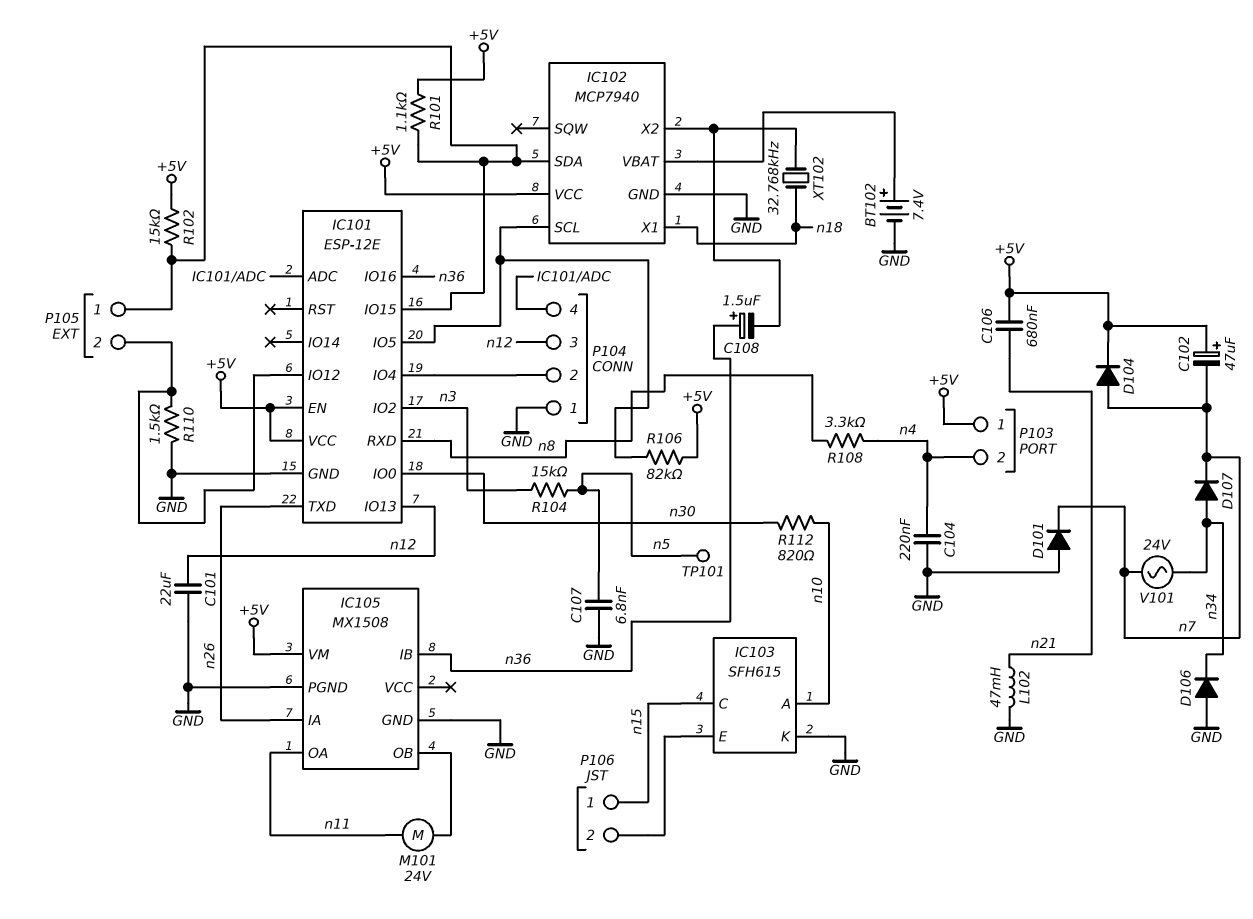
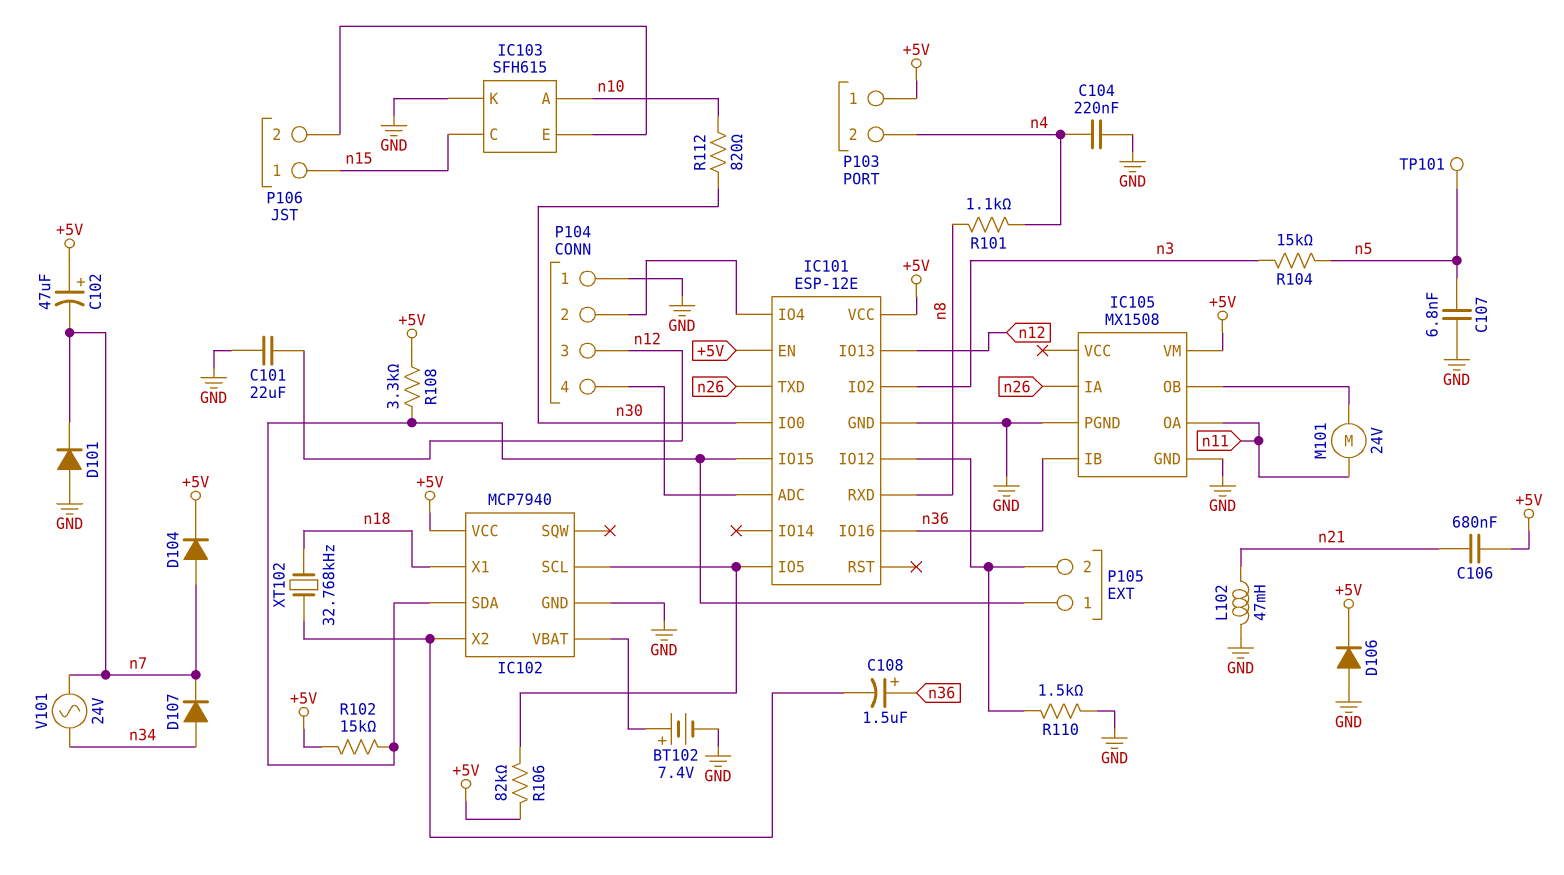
D106: diode (A GND, K n34) -> diode (A GND, K +5V)
R101: 1.1k (+5V, IC101/IO15) -> 1.1k (n4, n8)
R108: 3.3k (n4, n8) -> 3.3k (+5V, IC101/IO15)

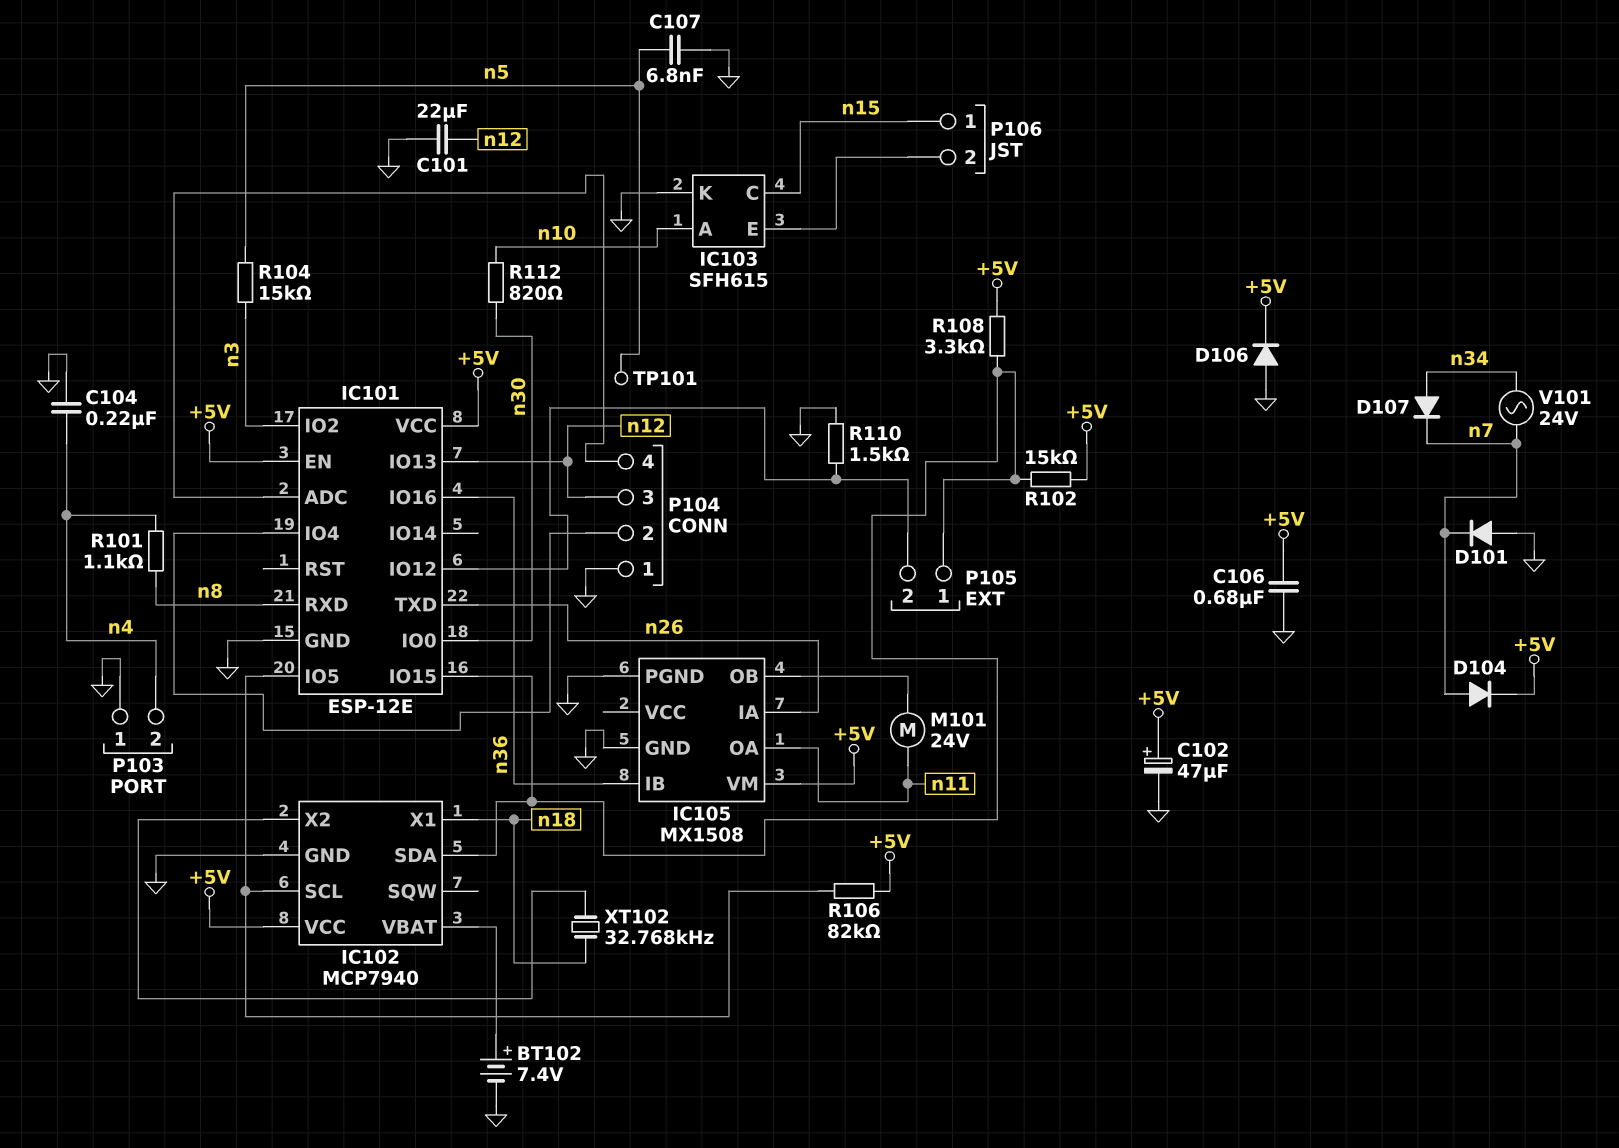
C102: 47uF (plus +5V, minus n7) -> 47uF (plus +5V, minus GND)
C106: 680nF (+5V, n21) -> 680nF (+5V, GND)
C108: 1.5uF (plus n36, minus IC102/X2) -> none
L102: 47mH (GND, n21) -> none
P103 pin 1: +5V -> GND

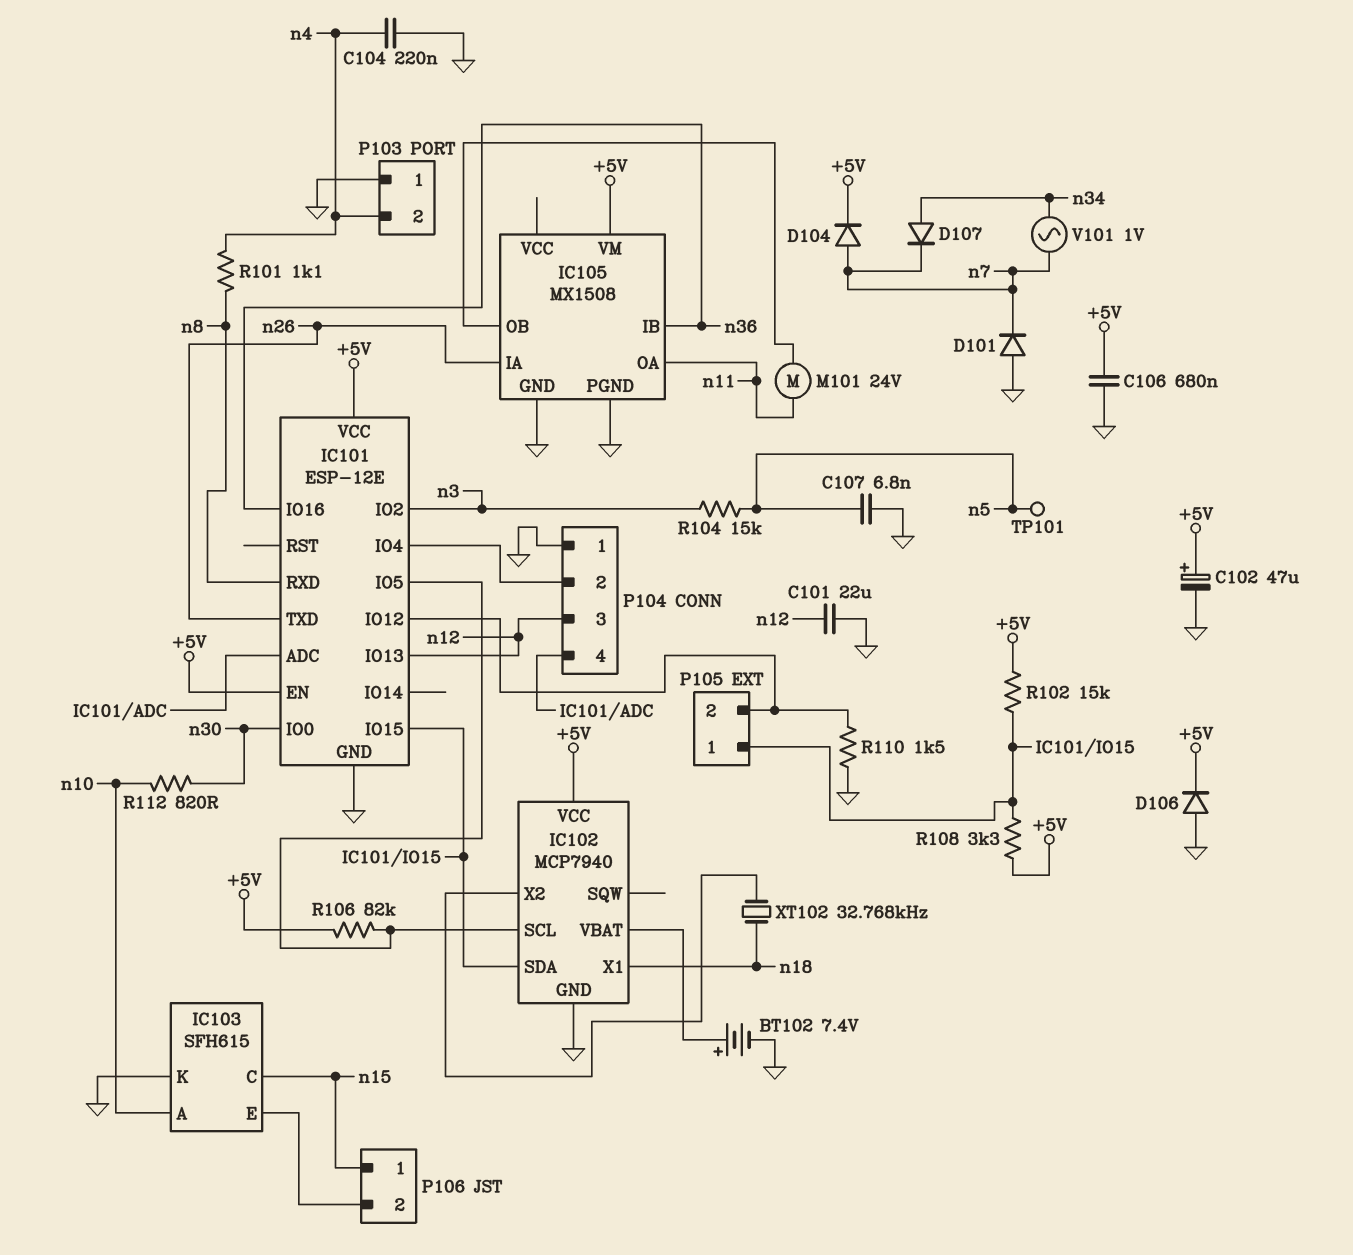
V101: AC 24V (n7, n34) -> AC 1V (n7, n34)

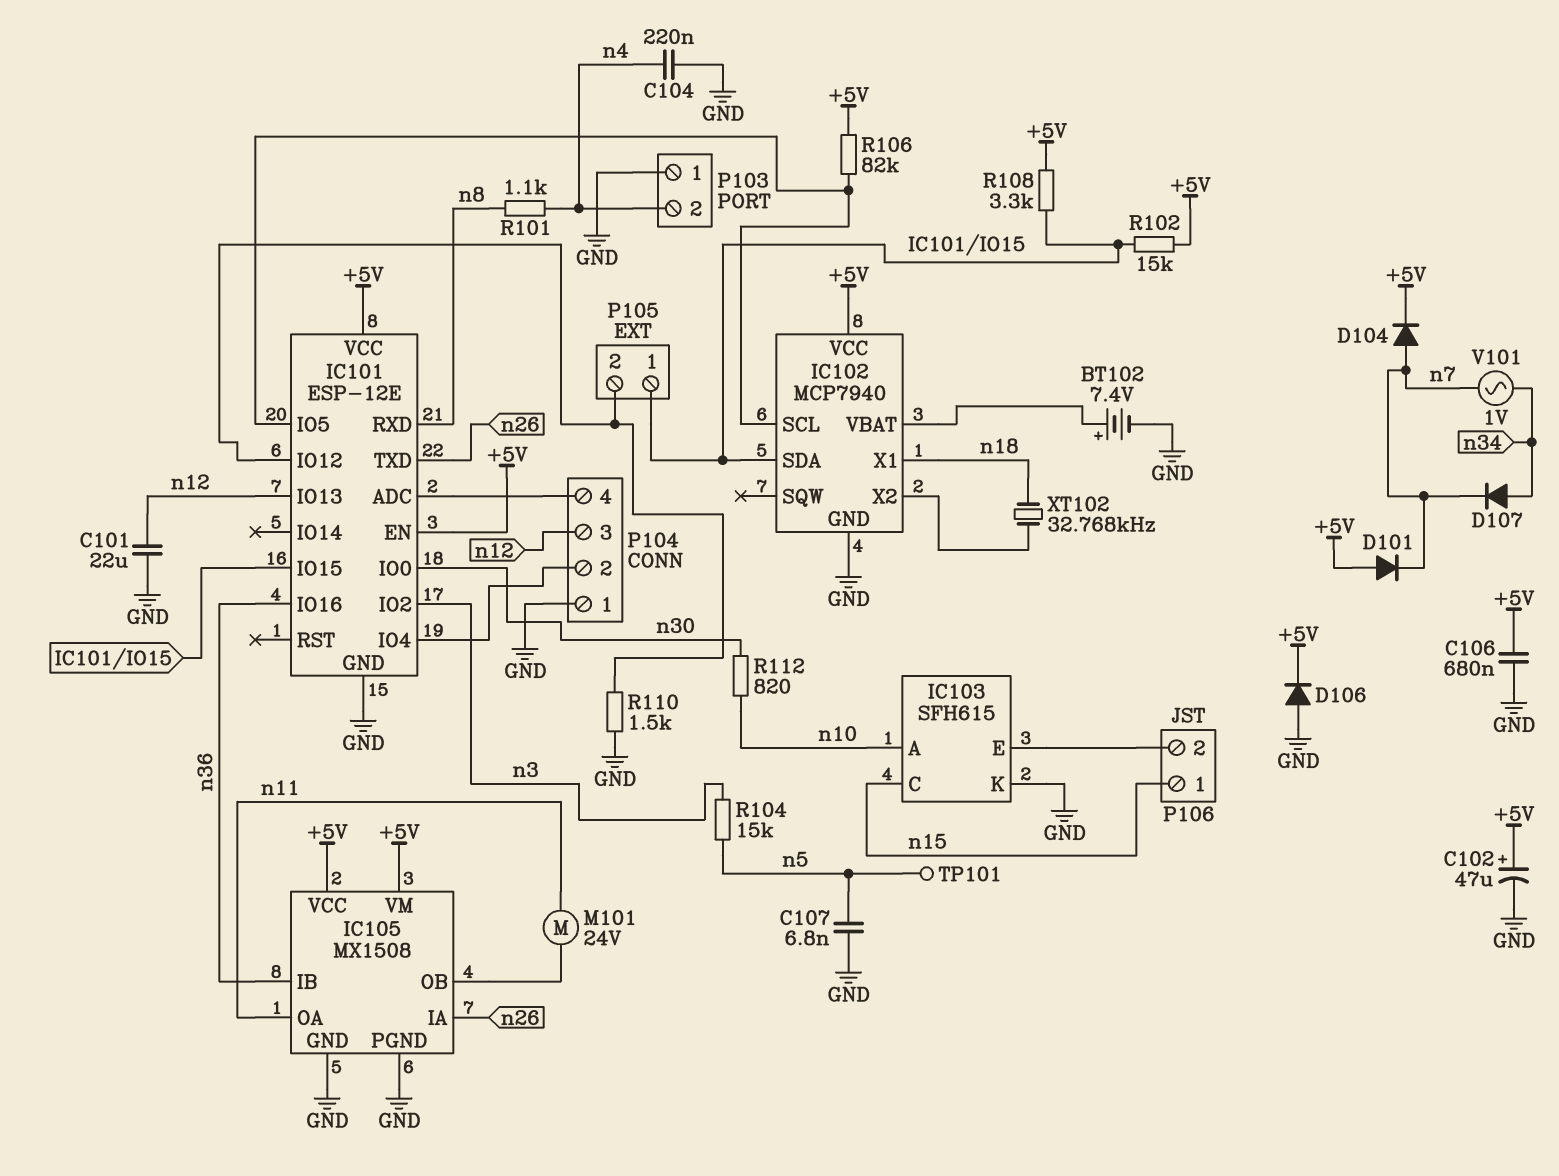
D101: diode (A GND, K n7) -> diode (A +5V, K n7)
IC105 pin VCC: none -> +5V

